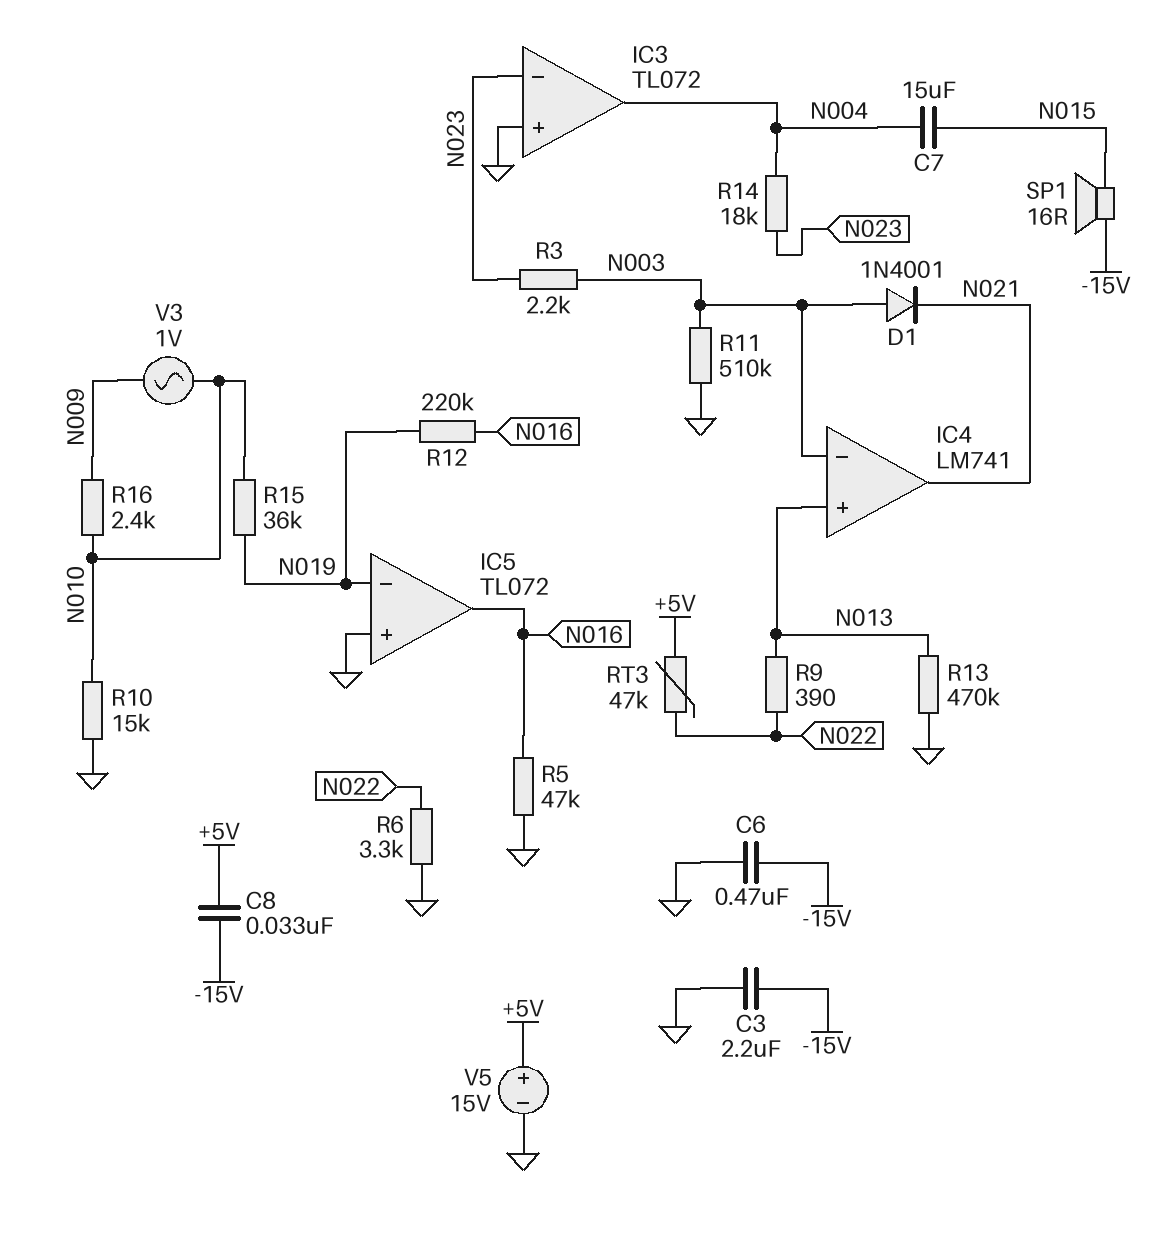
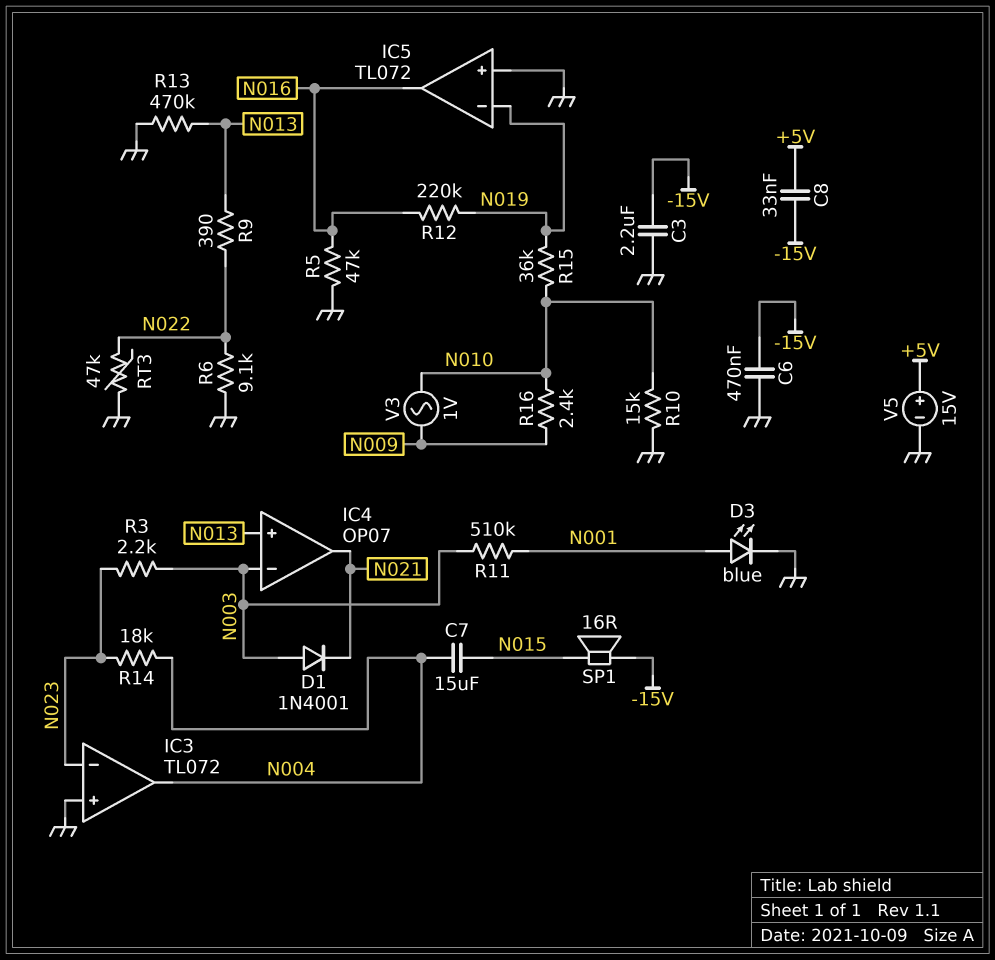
D3: none -> LED blue (A N001, K GND)
IC4: LM741 -> OP07
R6: 3.3k (GND, N022) -> 9.1k (GND, N022)
R11: 510k (GND, N003) -> 510k (N001, N003)
RT3: 47k (+5V, N022) -> 47k (GND, N022)

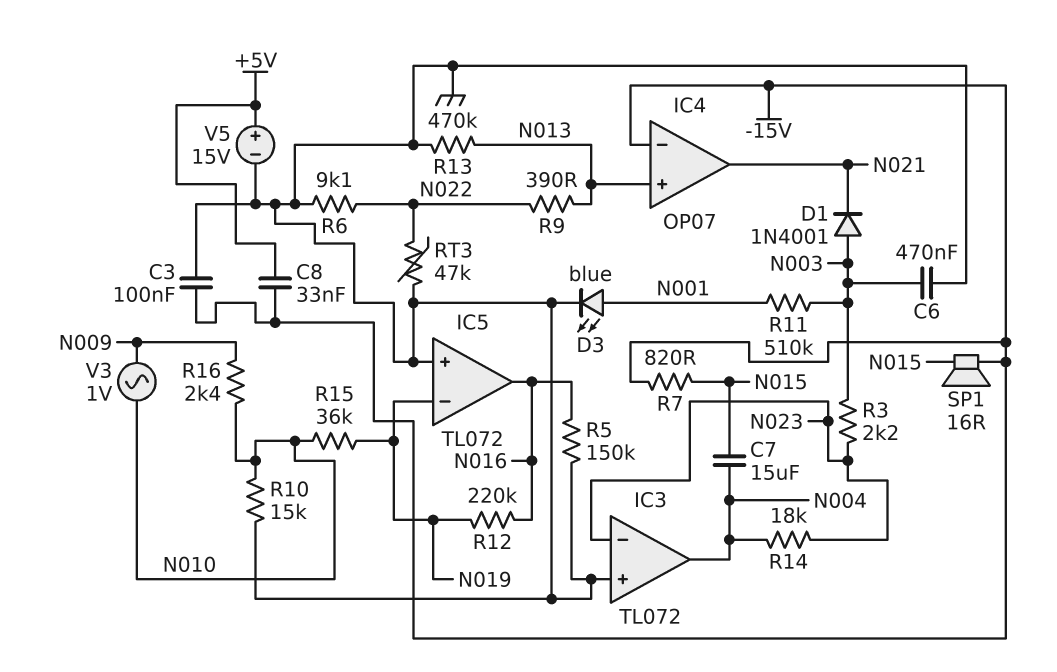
C3: 2.2uF (-15V, GND) -> 100nF (-15V, GND)
C6: 470nF (-15V, GND) -> 470nF (GND, N003)
IC4 pin in-: N003 -> -15V
R5: 47k (GND, N016) -> 150k (GND, N016)
R7: none -> 820 (-15V, N015)

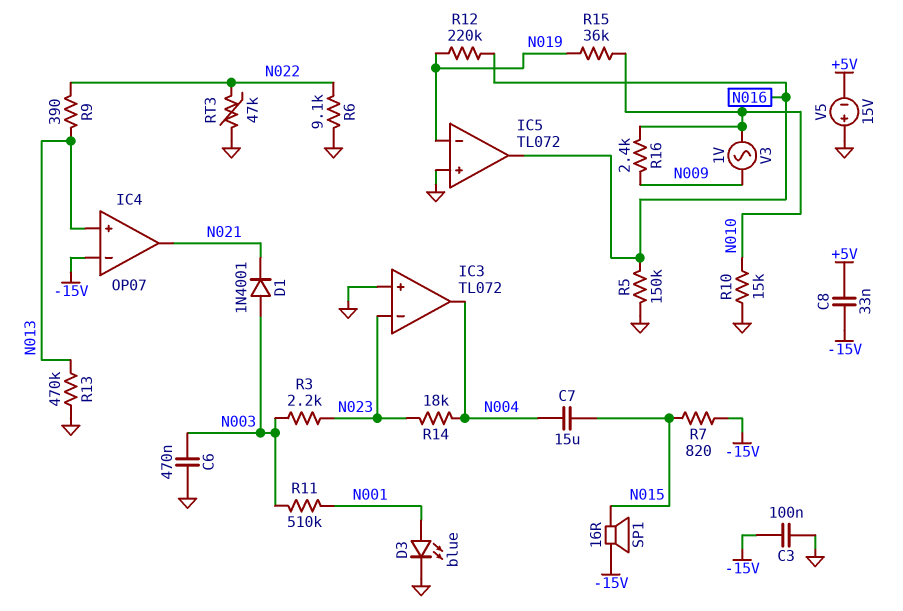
V5: 15V (plus +5V, minus GND) -> 15V (plus GND, minus +5V)

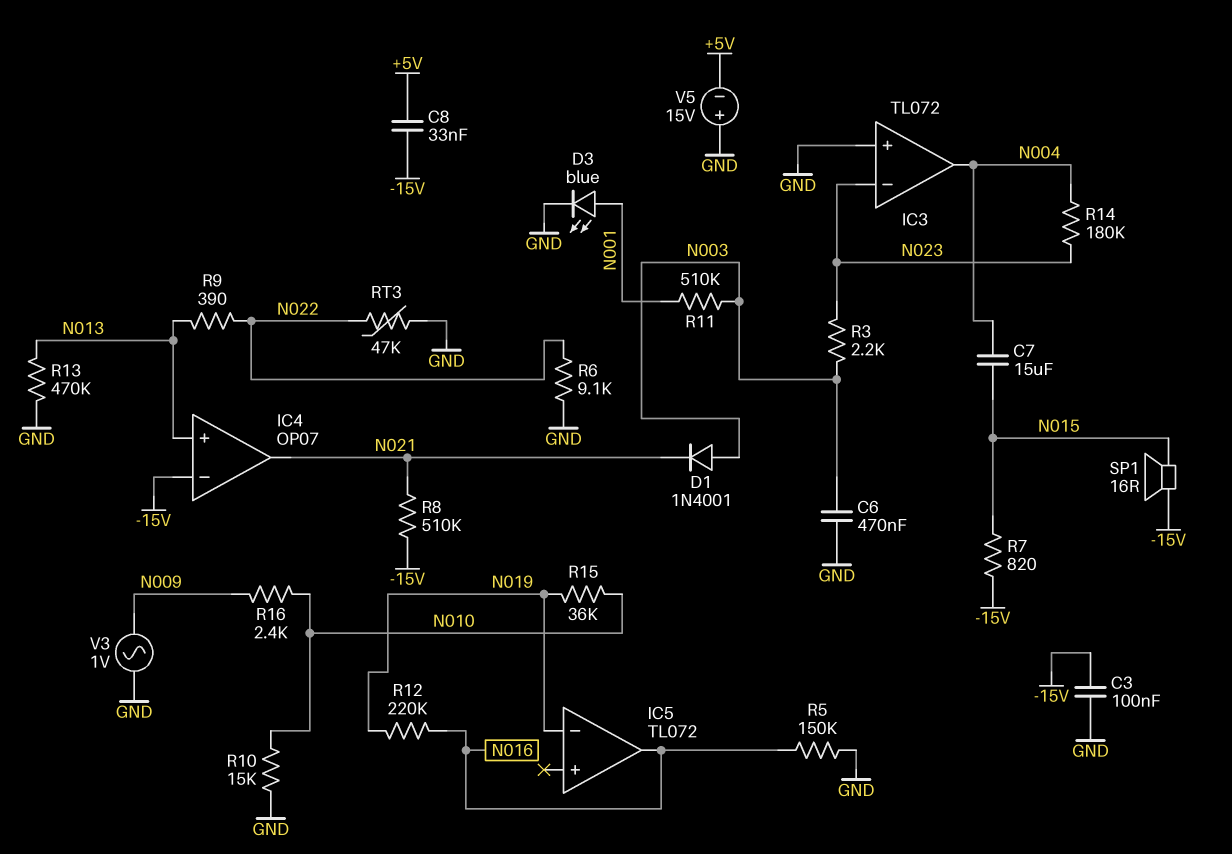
IC5 pin in+: GND -> none
R8: none -> 510k (-15V, N021)
R14: 18k (N004, N023) -> 180k (N004, N023)
V3: AC 1V (N009, N010) -> AC 1V (GND, N009)

